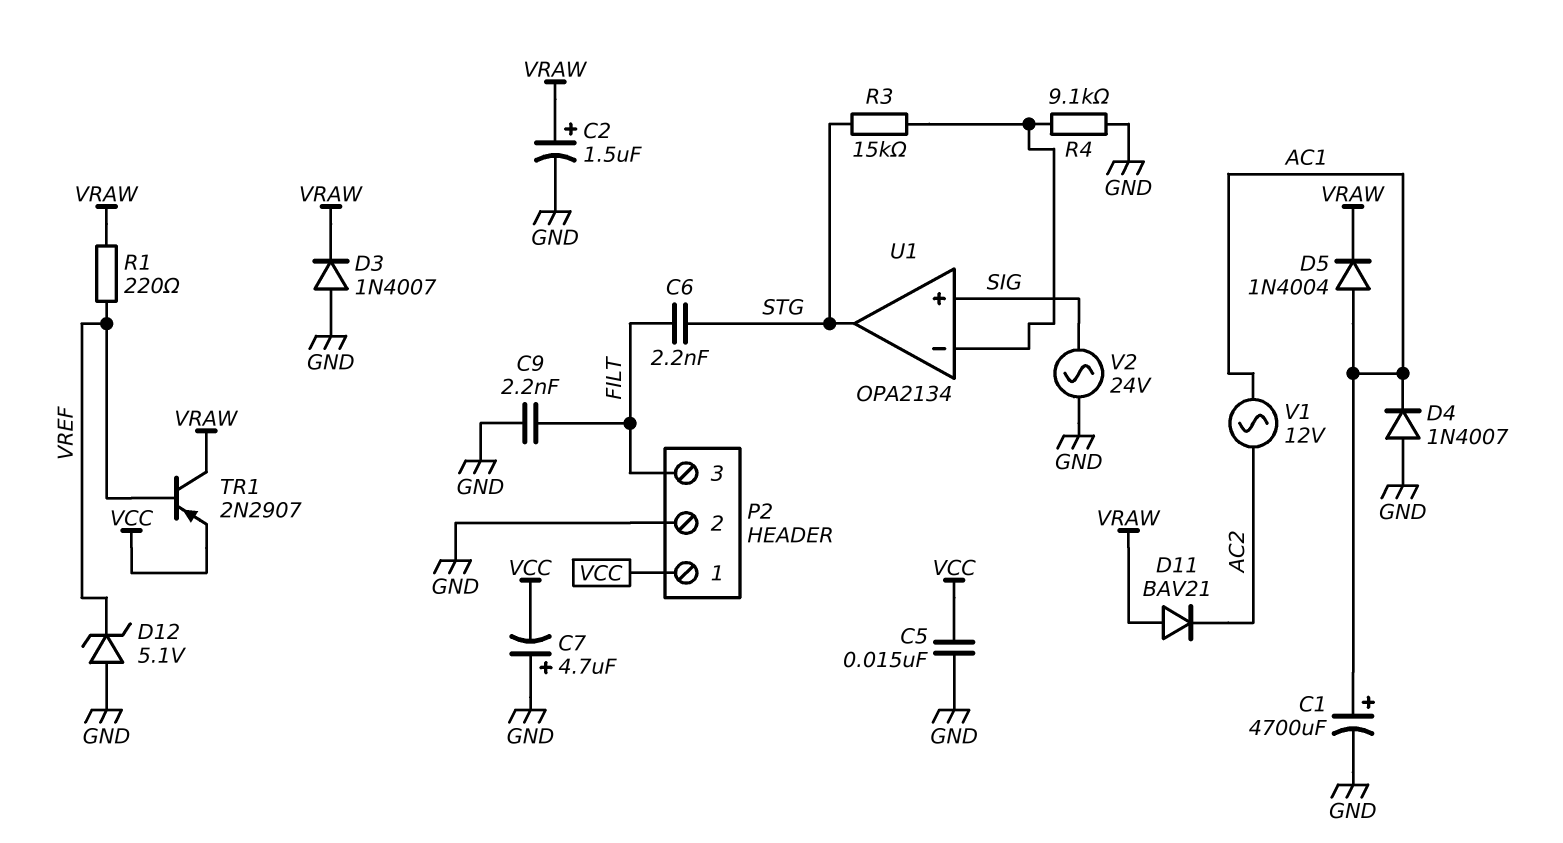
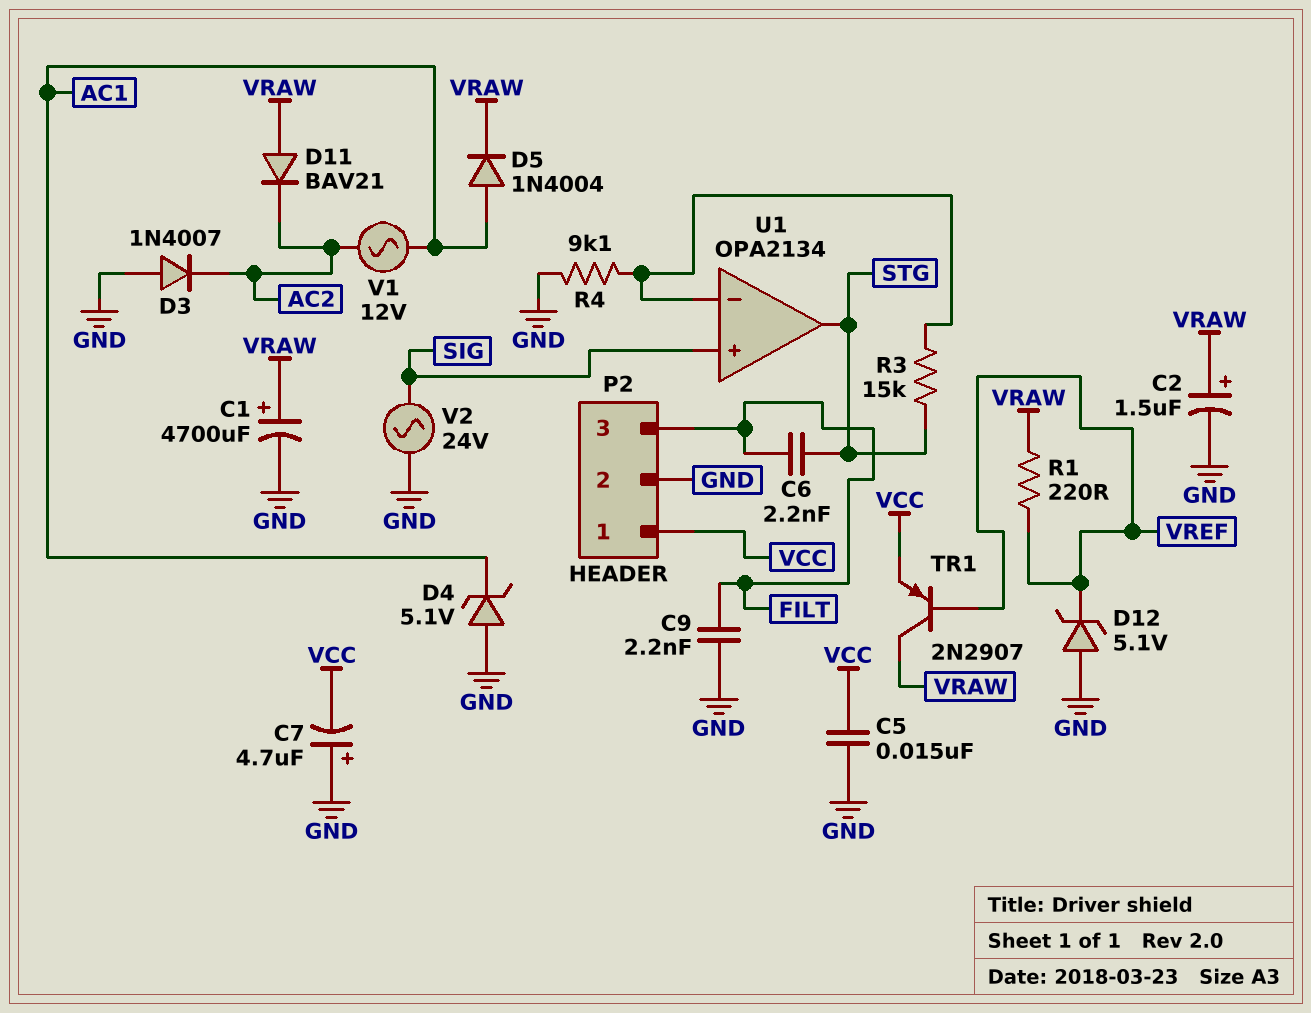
C1: 4700uF (plus AC1, minus GND) -> 4700uF (plus VRAW, minus GND)
D3: diode 1N4007 (A GND, K VRAW) -> diode 1N4007 (A GND, K AC2)
D4: diode 1N4007 (A GND, K AC1) -> zener 5.1V (A GND, K AC1)

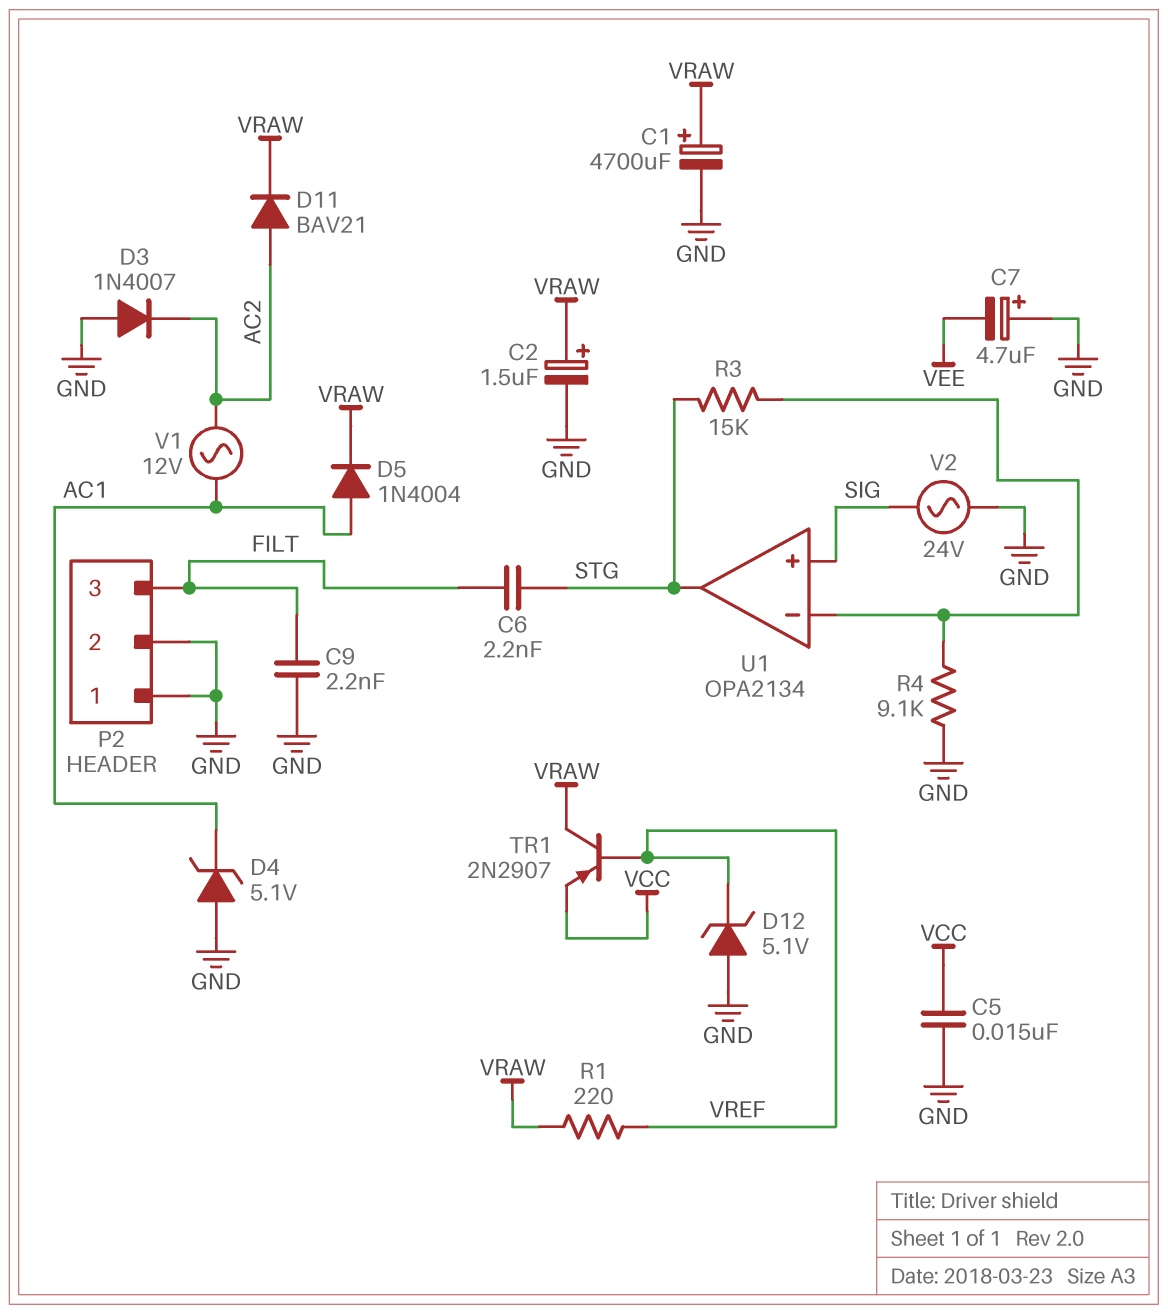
C7: 4.7uF (plus GND, minus VCC) -> 4.7uF (plus GND, minus VEE)
D11: diode BAV21 (A VRAW, K AC2) -> diode BAV21 (A AC2, K VRAW)
P2 pin 1: VCC -> GND

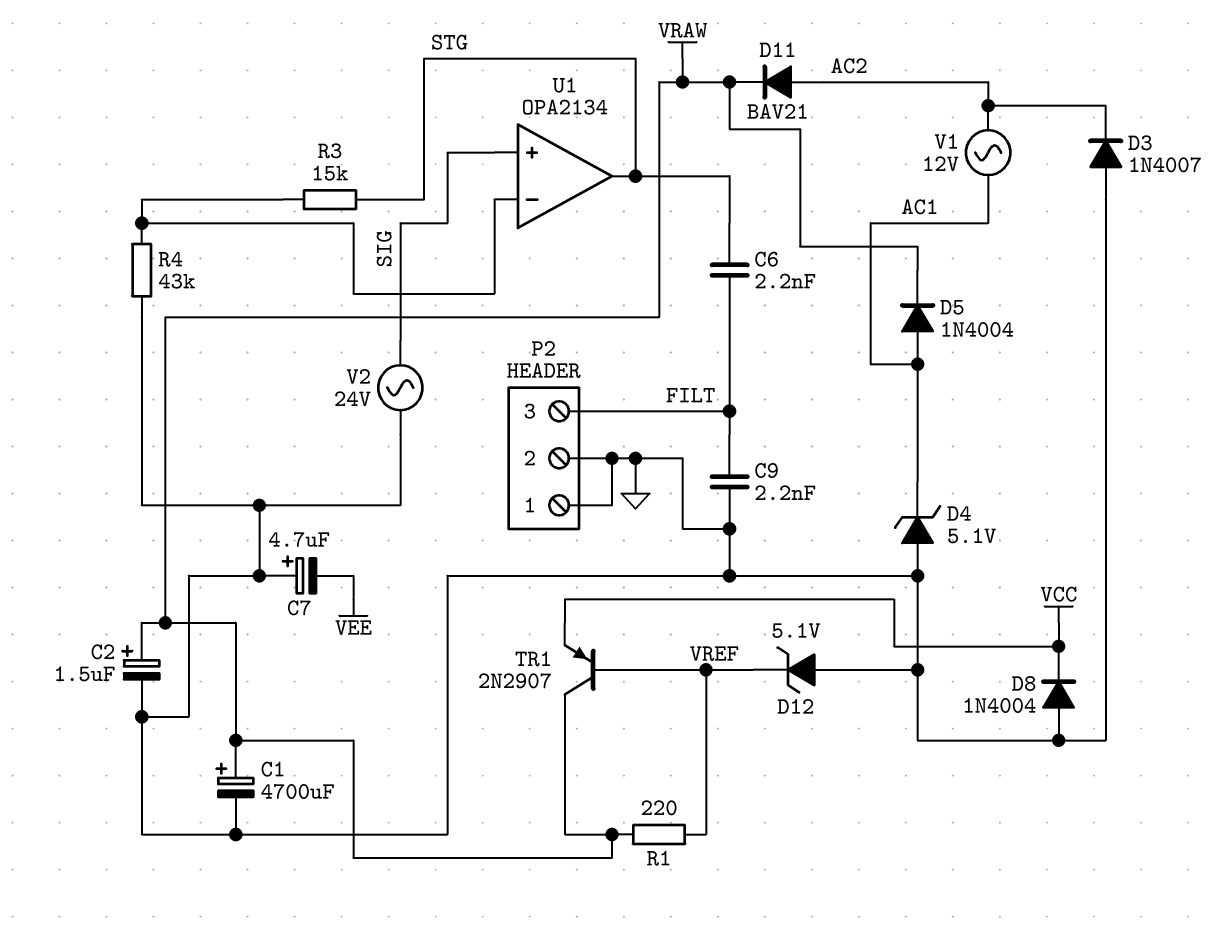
C5: 15nF (GND, VCC) -> none
D8: none -> diode 1N4004 (A GND, K VCC)
R4: 9.1k (GND, U1/in-) -> 43k (GND, U1/in-)

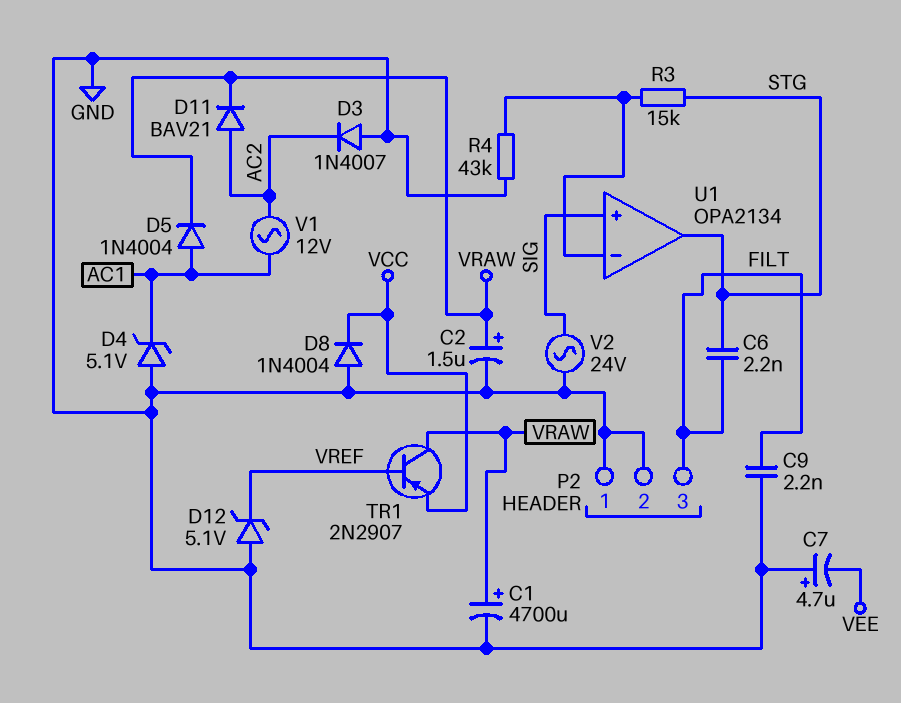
R1: 220 (VRAW, VREF) -> none

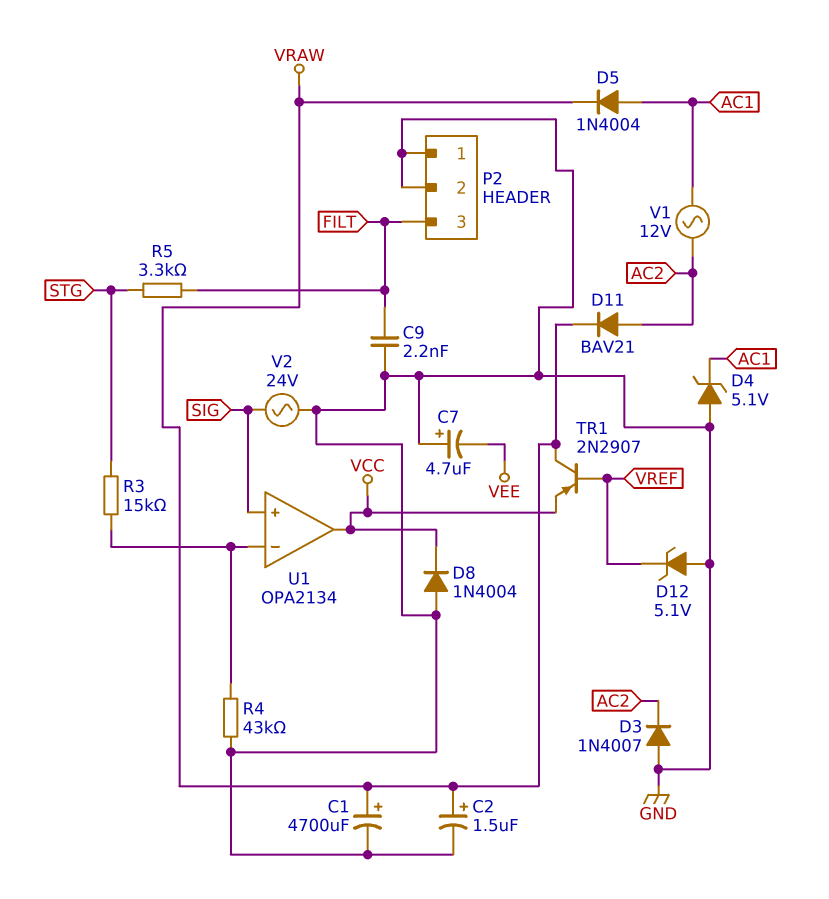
C6: 2.2nF (FILT, STG) -> none
R5: none -> 3.3k (FILT, STG)
U1 pin out: STG -> VCC

